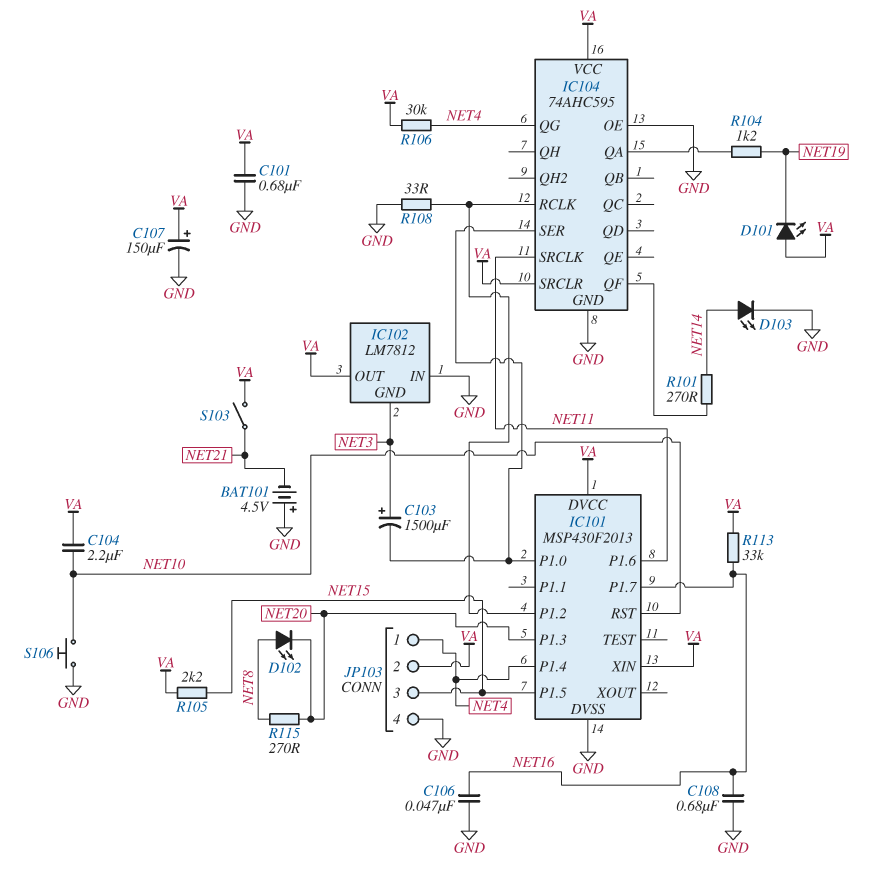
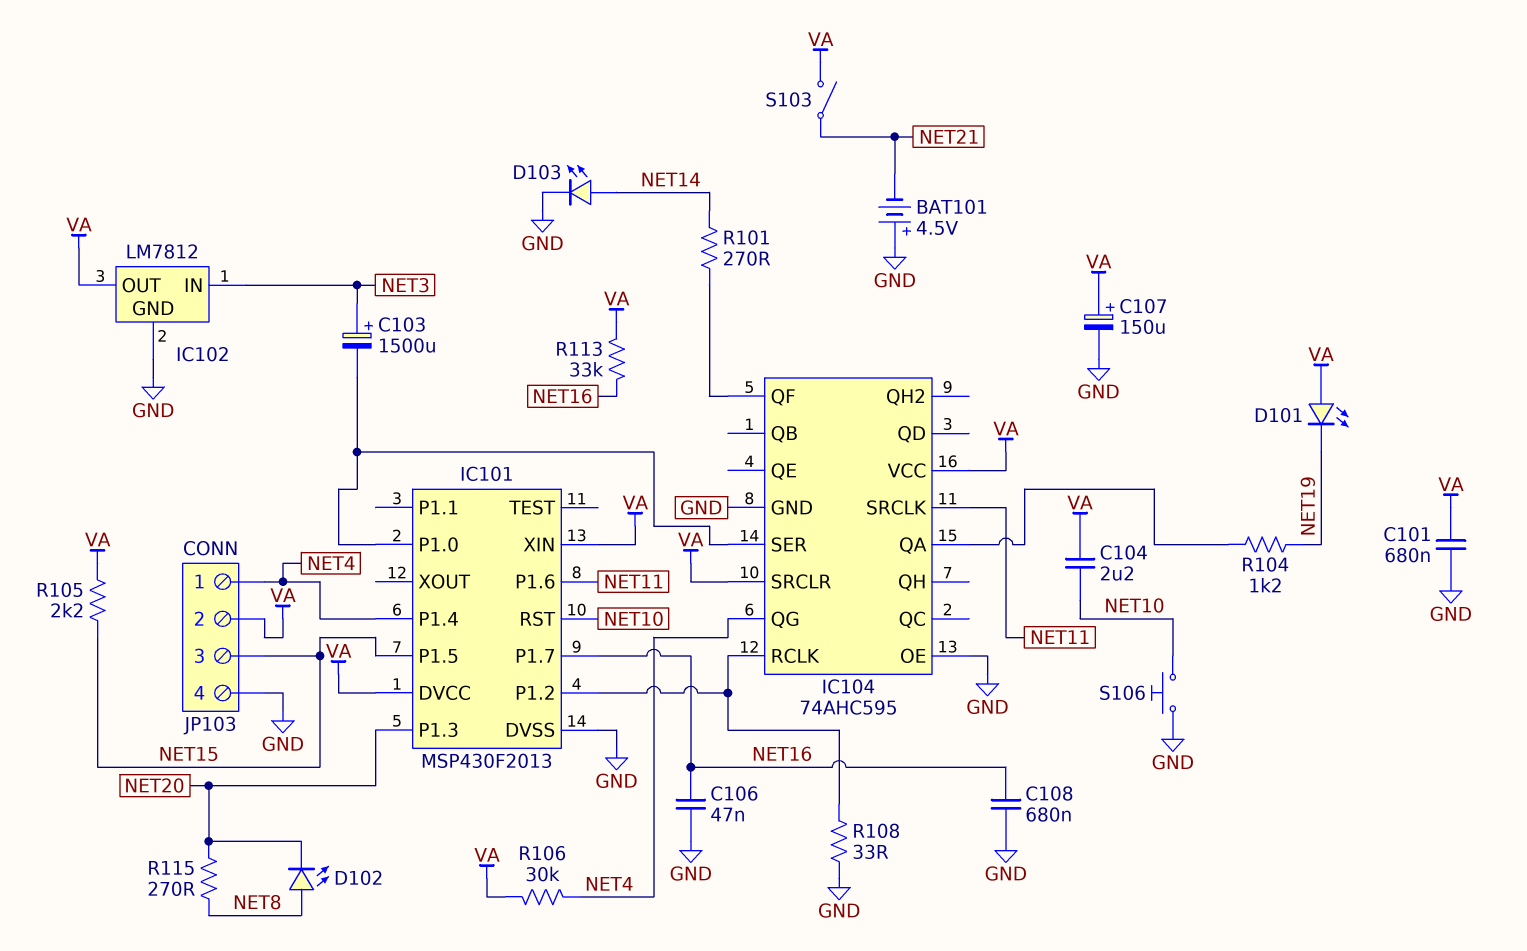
IC102 pin GND: NET3 -> GND
IC102 pin IN: GND -> NET3

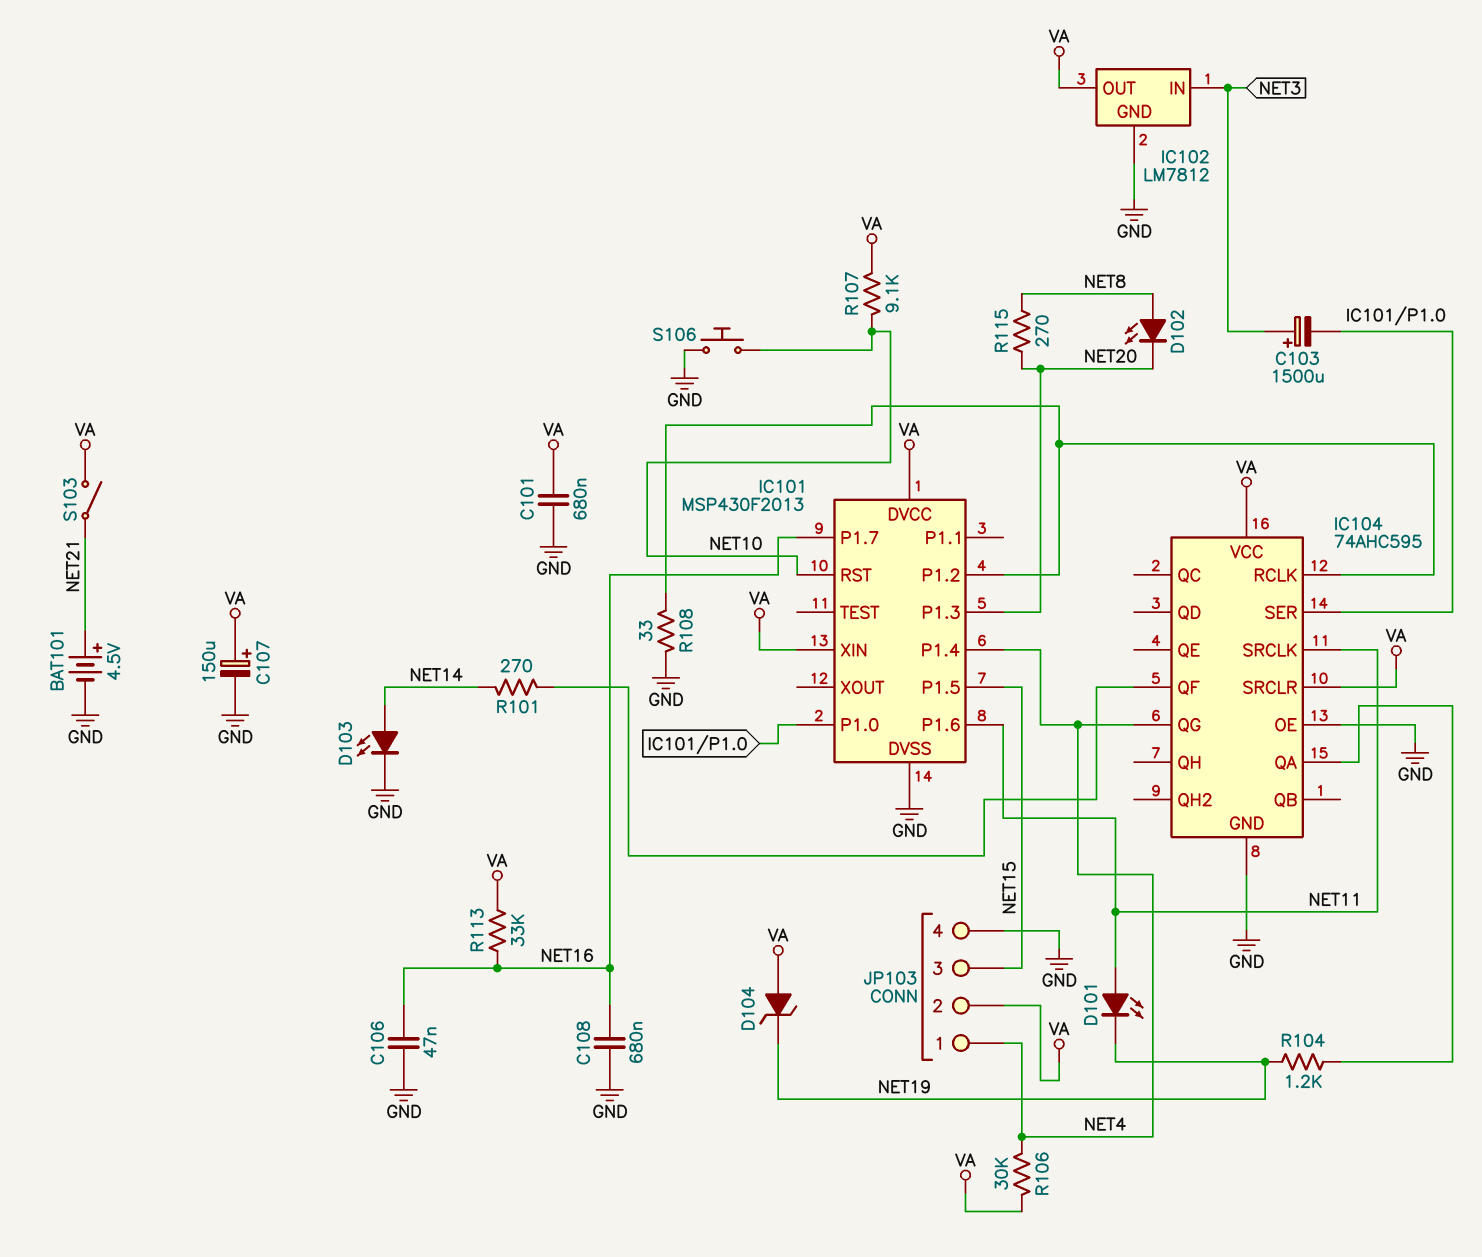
BAT101: 4.5V (plus GND, minus NET21) -> 4.5V (plus NET21, minus GND)
C104: 2.2uF (NET10, VA) -> none
D101: LED (A VA, K NET19) -> LED (A NET11, K NET19)
D104: none -> zener (A VA, K NET19)
R105: 2.2k (NET15, VA) -> none
R107: none -> 9.1k (NET10, VA)

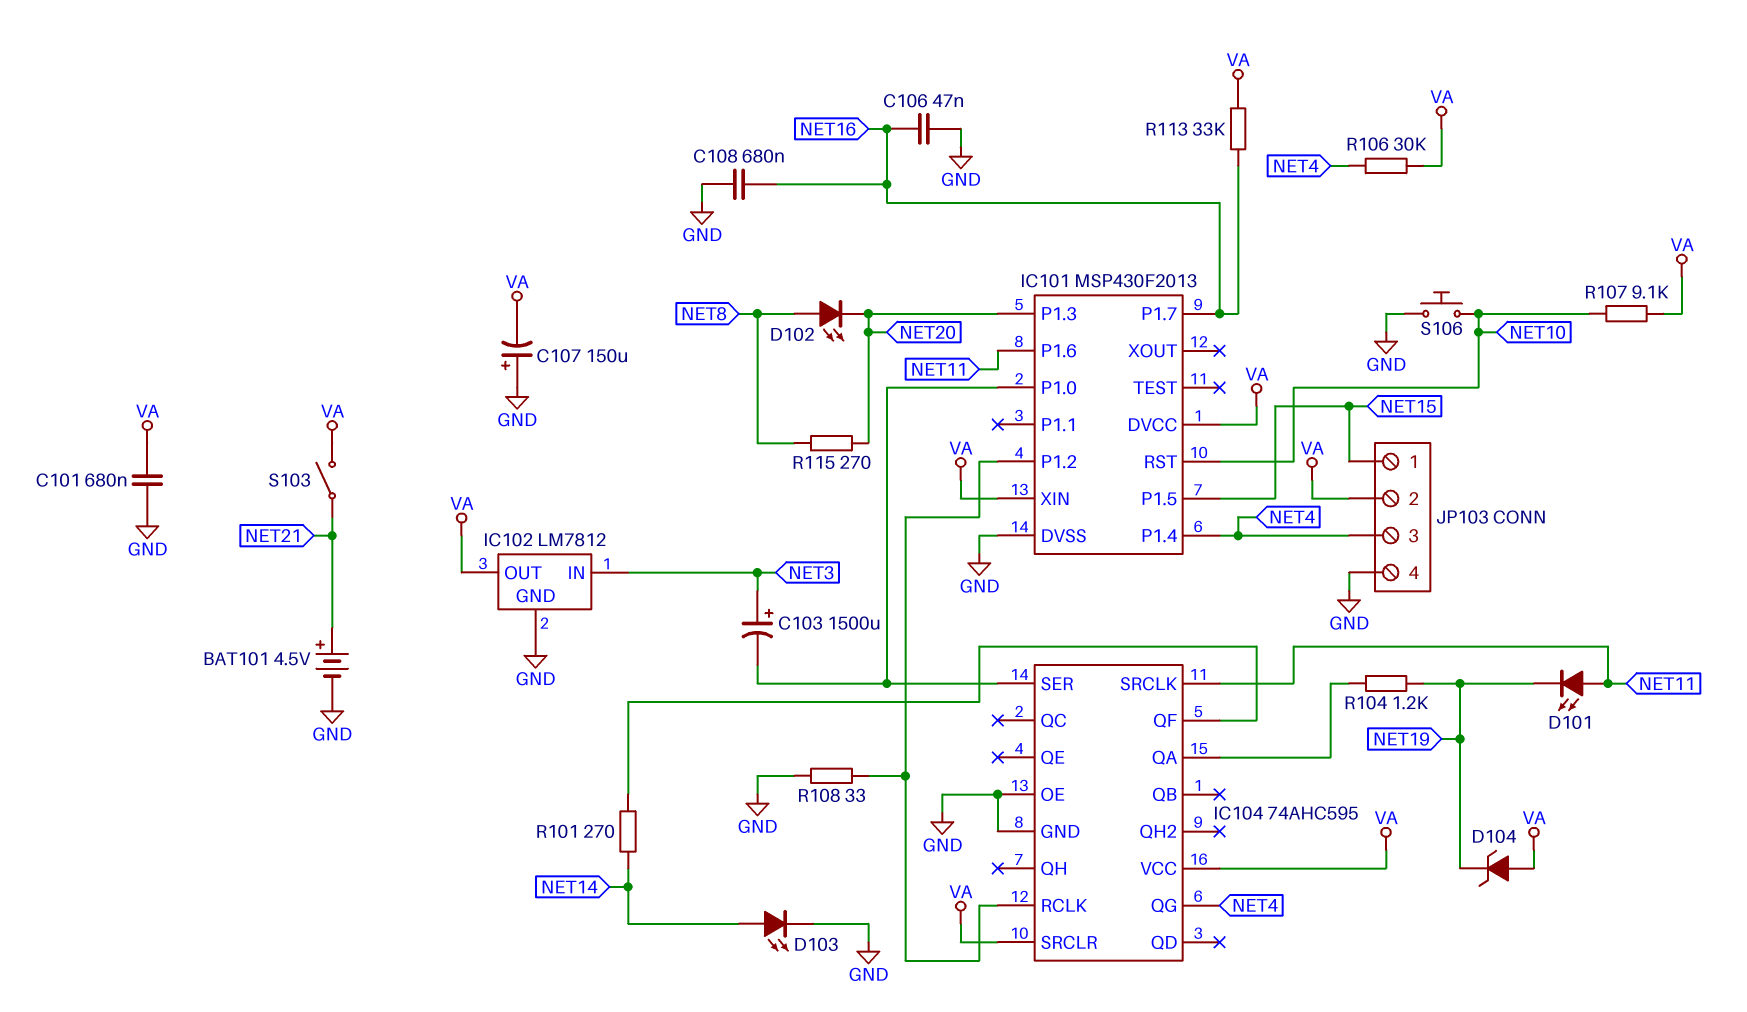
C107: 150uF (plus VA, minus GND) -> 150uF (plus GND, minus VA)
JP103 pin 1: NET4 -> NET15
JP103 pin 3: NET15 -> NET4

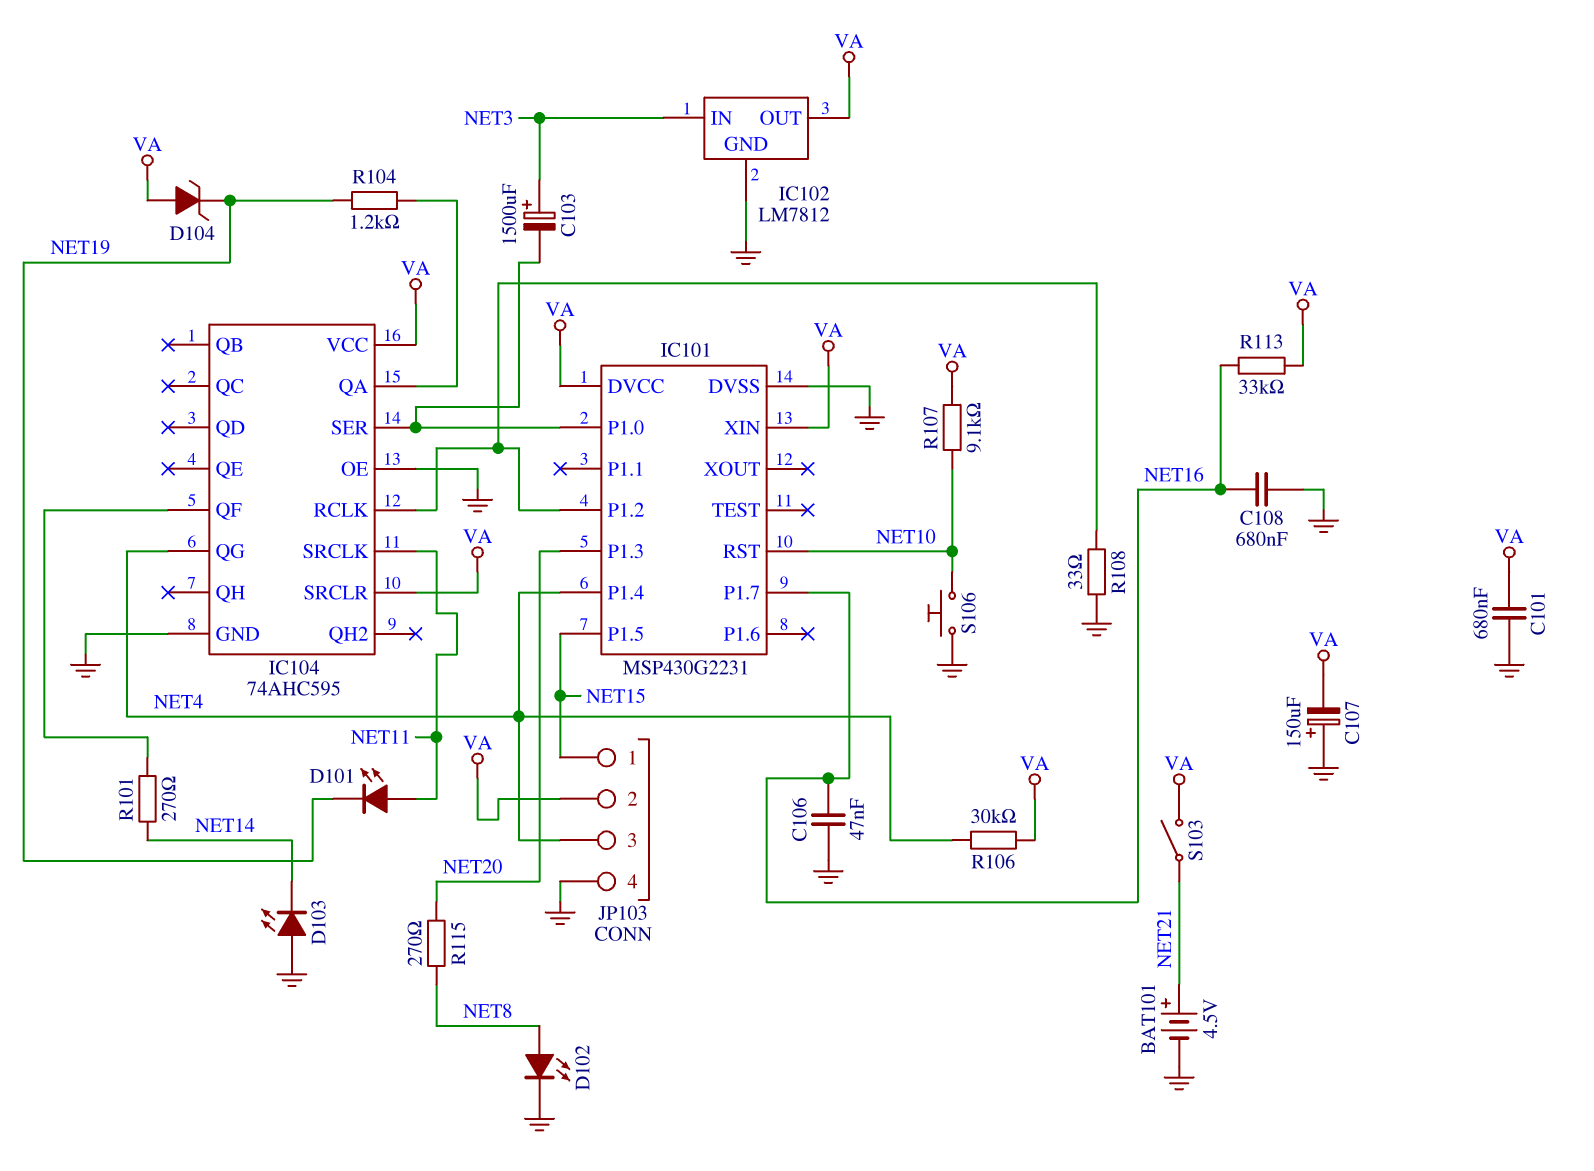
D102: LED (A NET8, K NET20) -> LED (A NET8, K GND)
D103: LED (A NET14, K GND) -> LED (A GND, K NET14)
IC101: MSP430F2013 -> MSP430G2231
IC101 pin P1.6: NET11 -> none

